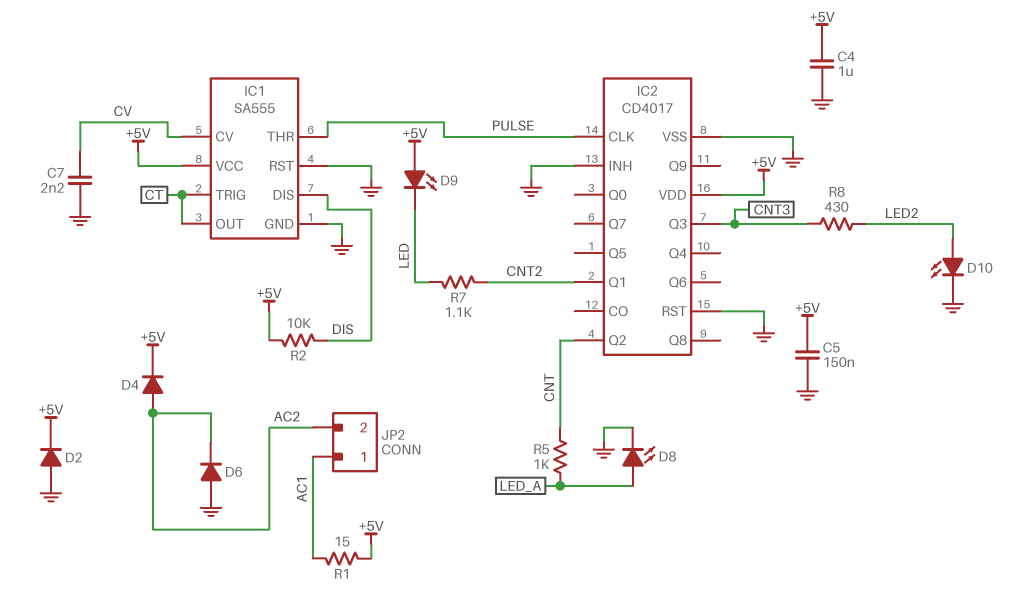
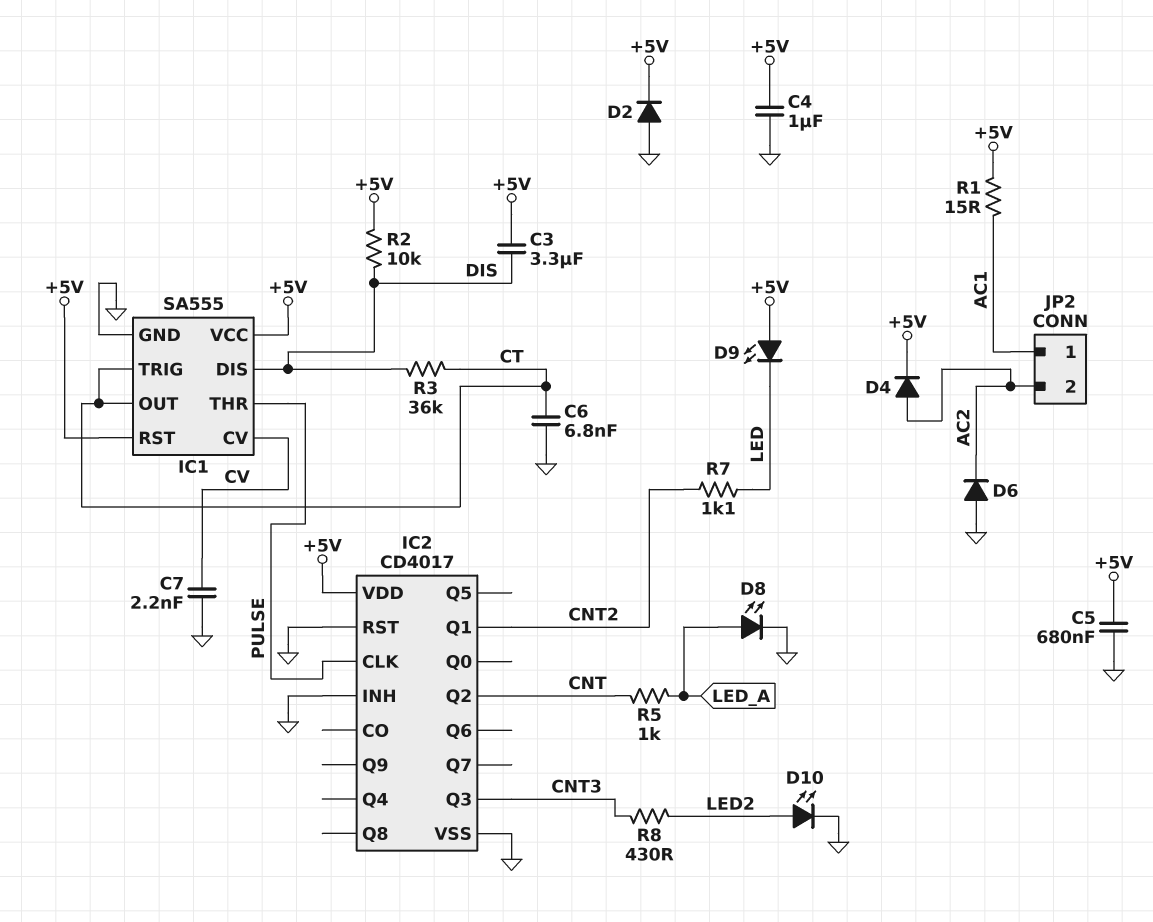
C3: none -> 3.3uF (+5V, DIS)
C5: 150nF (+5V, GND) -> 680nF (+5V, GND)
C6: none -> 6.8nF (CT, GND)
IC1 pin RST: GND -> +5V
R3: none -> 36k (CT, DIS)

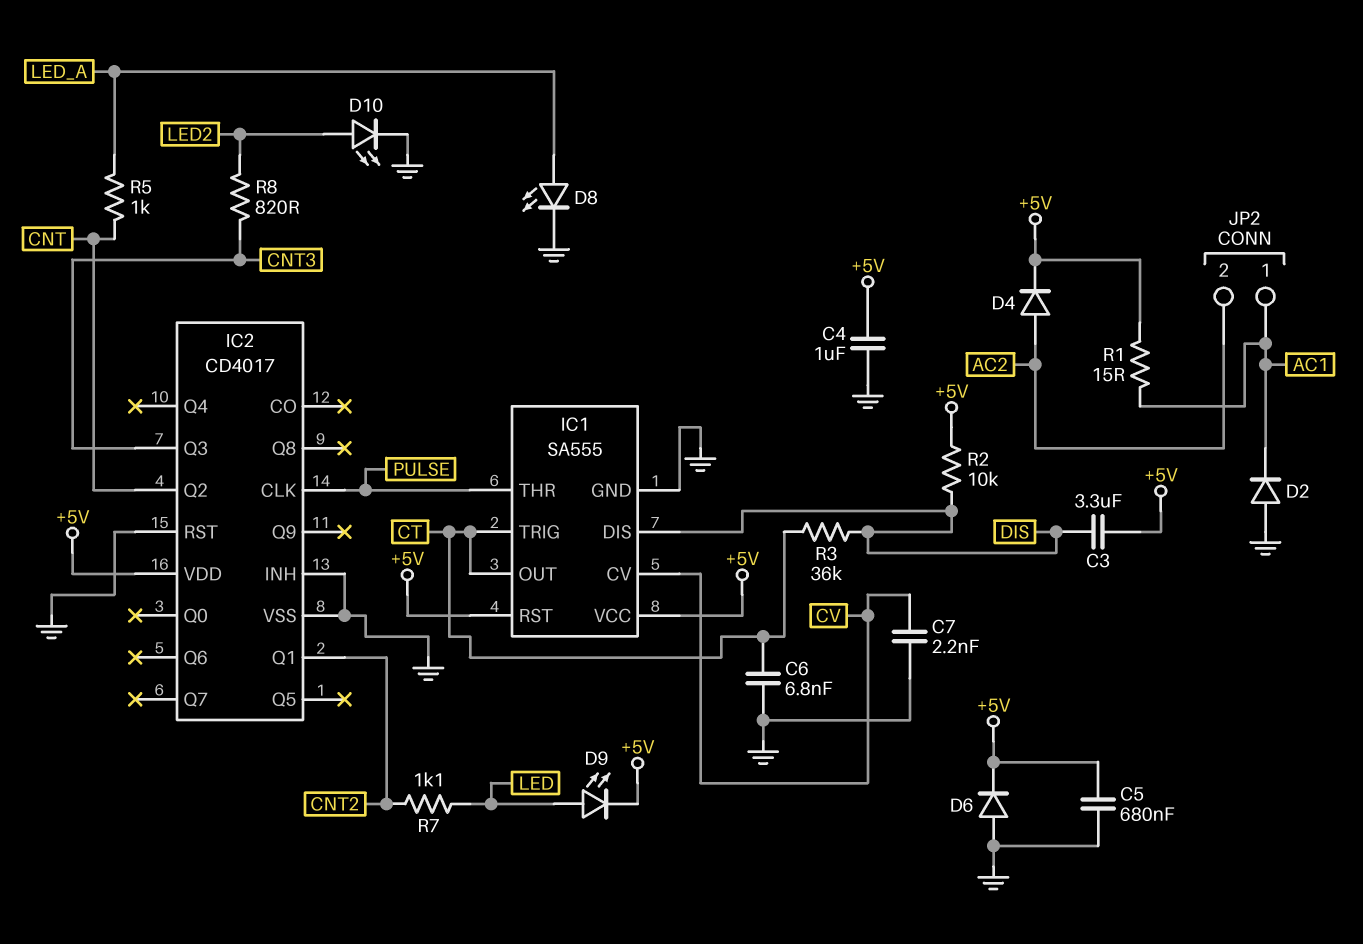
D2: diode (A GND, K +5V) -> diode (A GND, K AC1)
D6: diode (A GND, K AC2) -> diode (A GND, K +5V)
D9: LED (A +5V, K LED) -> LED (A LED, K +5V)
R8: 430 (CNT3, LED2) -> 820 (CNT3, LED2)

